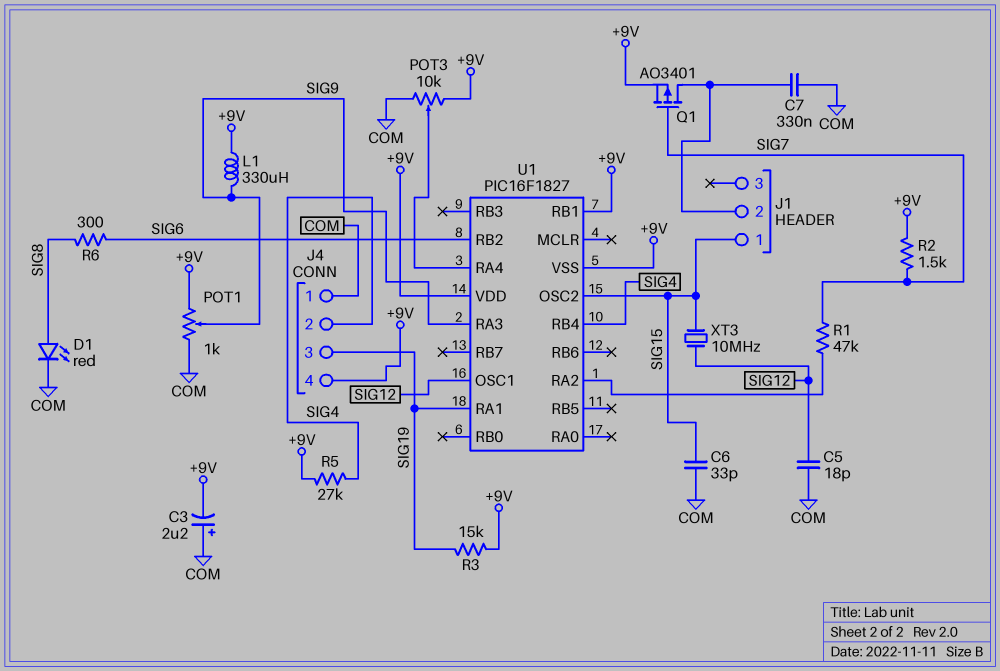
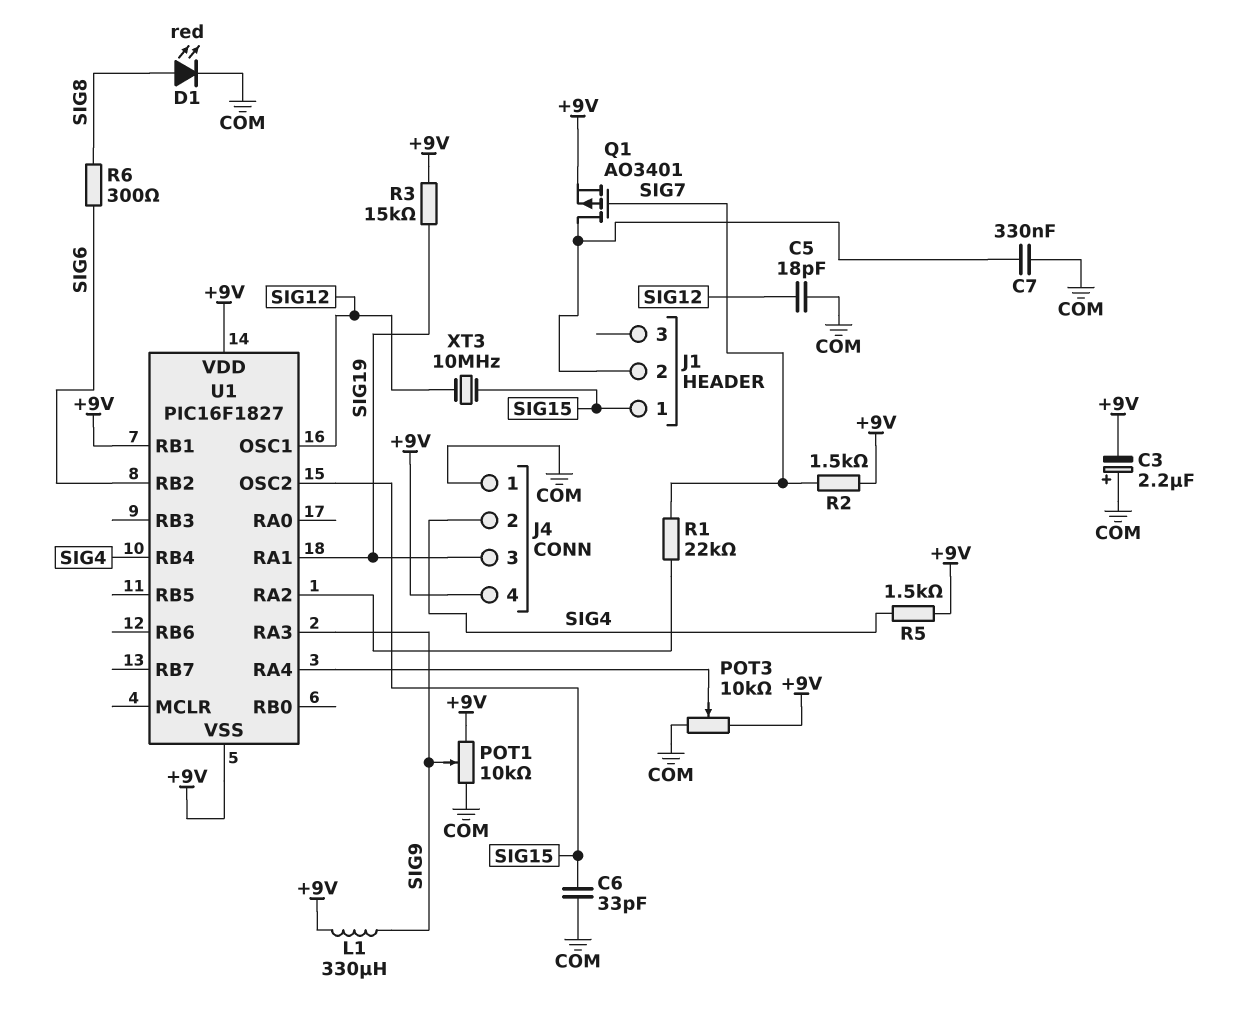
POT1: 1k (+9V, COM, wiper SIG9) -> 10k (+9V, COM, wiper SIG9)
R1: 47k (SIG7, U1/RA2) -> 22k (SIG7, U1/RA2)
R5: 27k (+9V, SIG4) -> 1.5k (+9V, SIG4)

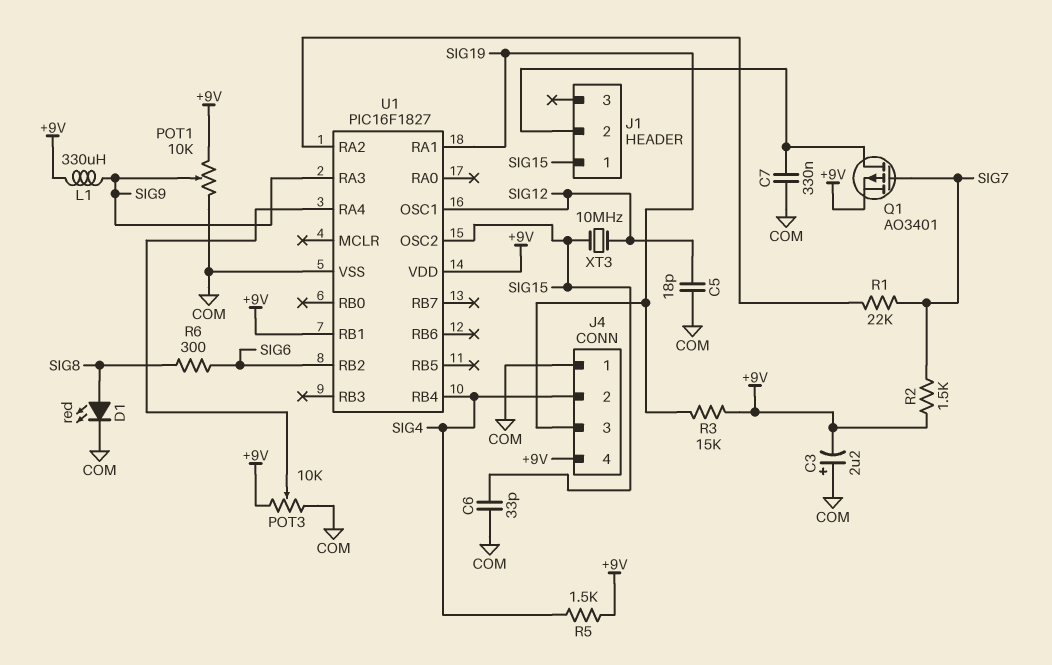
U1 pin VSS: +9V -> COM

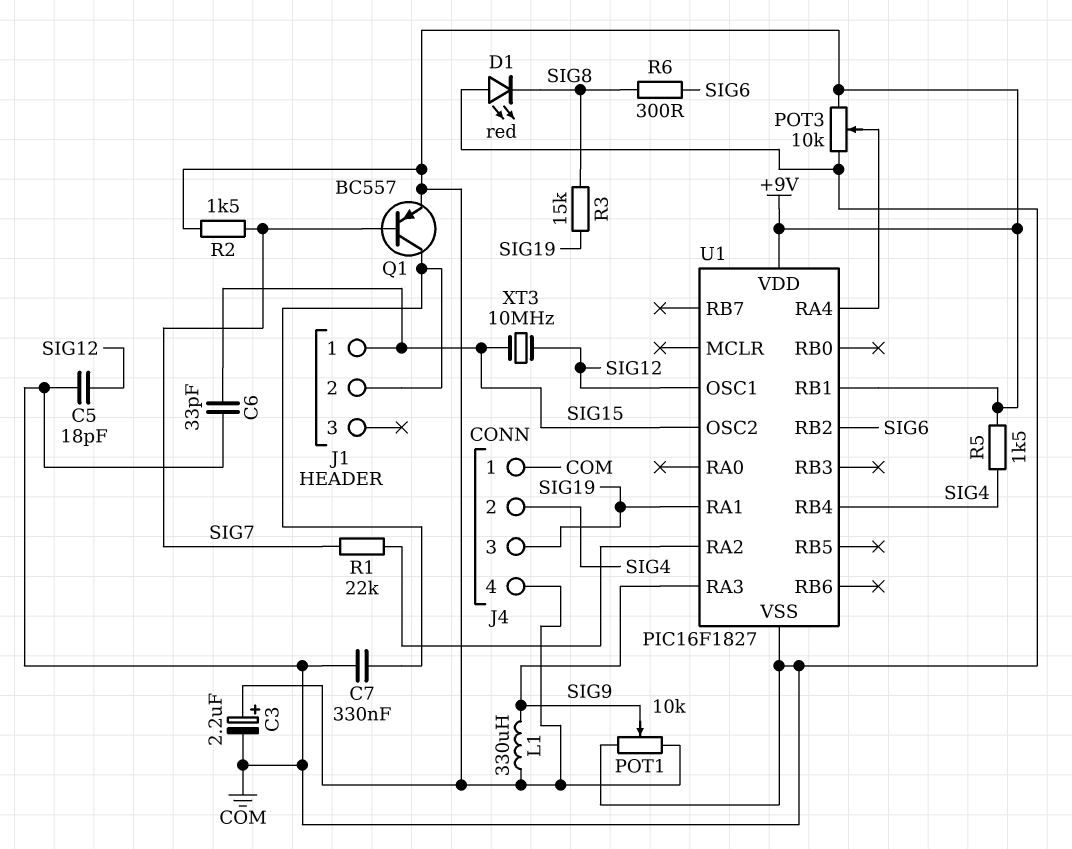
C3: 2.2uF (plus COM, minus +9V) -> 2.2uF (plus +9V, minus COM)
D1: LED red (A SIG8, K COM) -> LED red (A COM, K SIG8)
Q1: PMOS AO3401 (G SIG7, D J1/2, S +9V) -> PNP BC557 (B SIG7, C J1/2, E +9V)
R3: 15k (+9V, SIG19) -> 15k (SIG8, SIG19)

